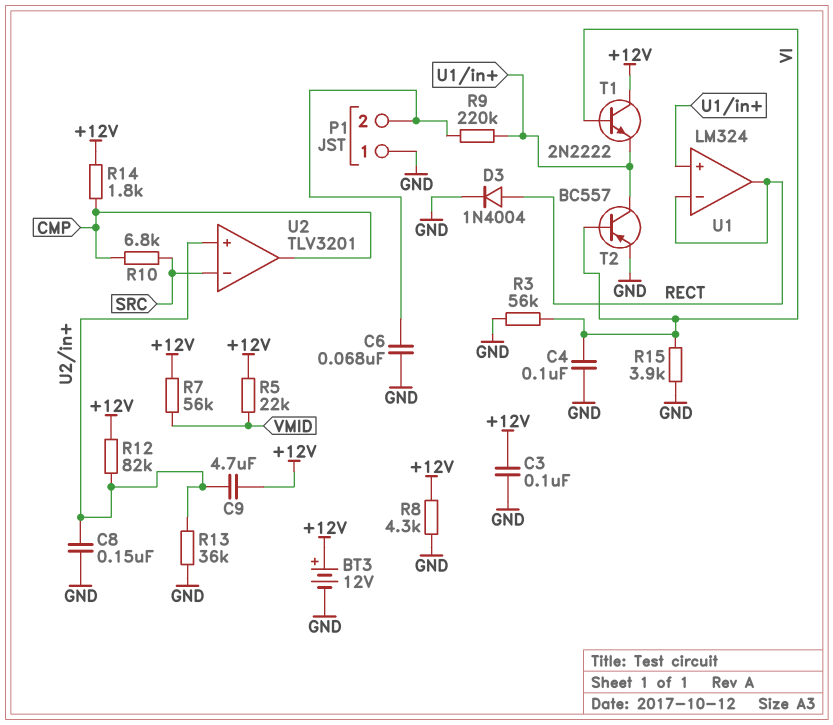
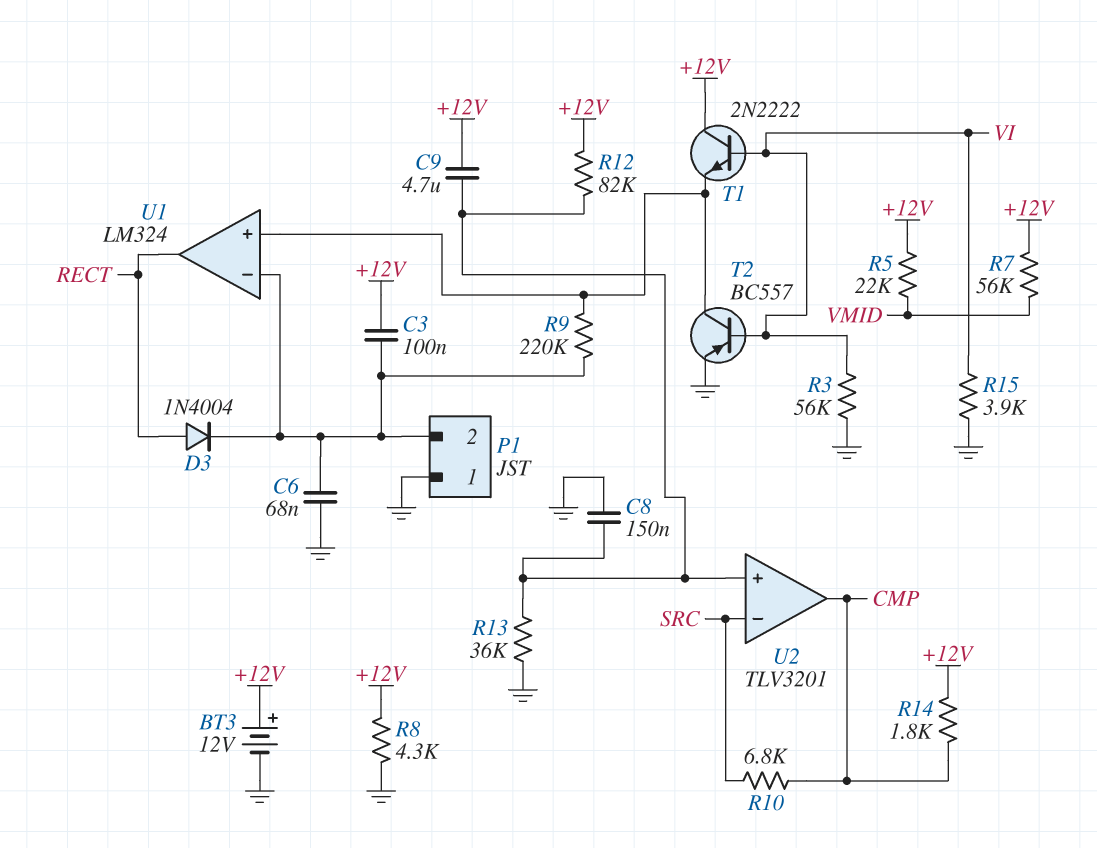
C3: 100nF (+12V, GND) -> 100nF (+12V, P1/2)
C4: 100nF (GND, VI) -> none
D3: diode 1N4004 (A RECT, K GND) -> diode 1N4004 (A RECT, K P1/2)
U1 pin in-: RECT -> P1/2

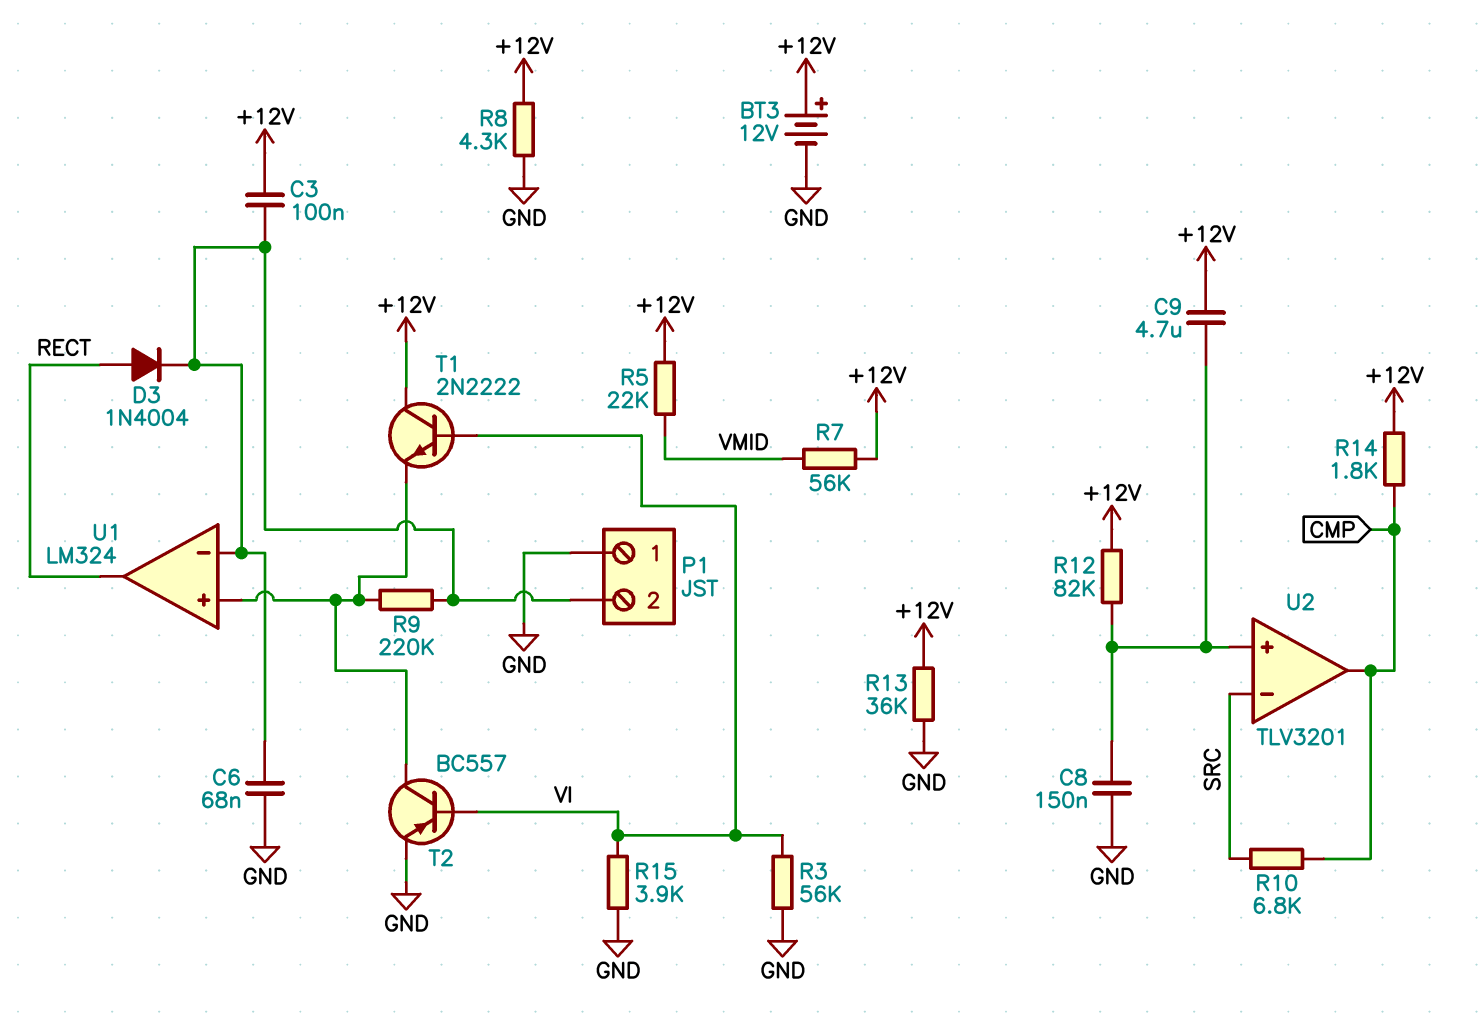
R13: 36k (GND, U2/in+) -> 36k (+12V, GND)

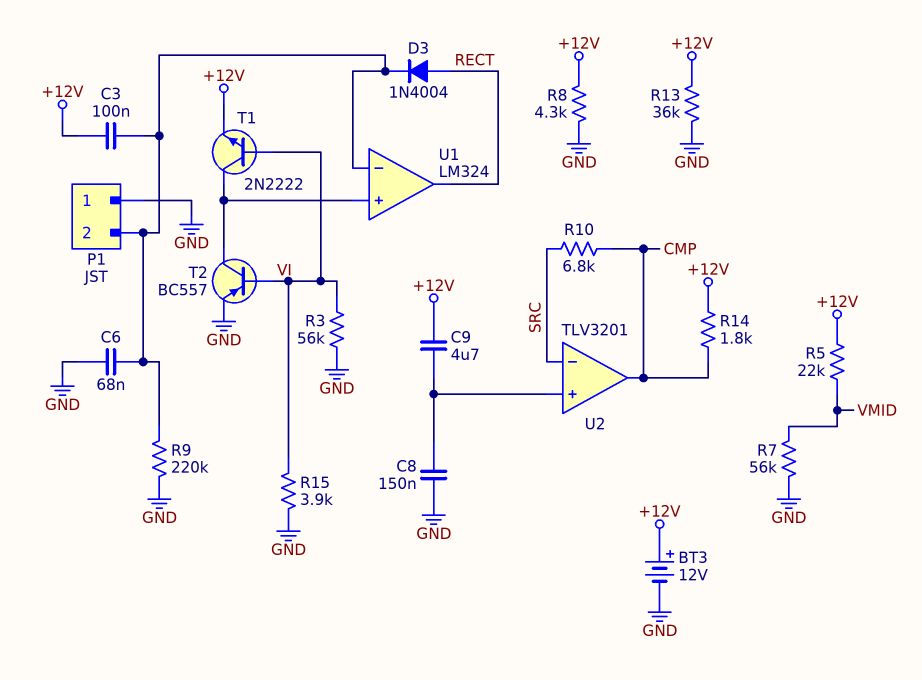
R7: 56k (+12V, VMID) -> 56k (GND, VMID)
R9: 220k (P1/2, U1/in+) -> 220k (GND, P1/2)
R12: 82k (+12V, U2/in+) -> none
T1: NPN 2N2222 (B VI, C +12V, E U1/in+) -> NPN 2N2222 (B VI, C U1/in+, E +12V)

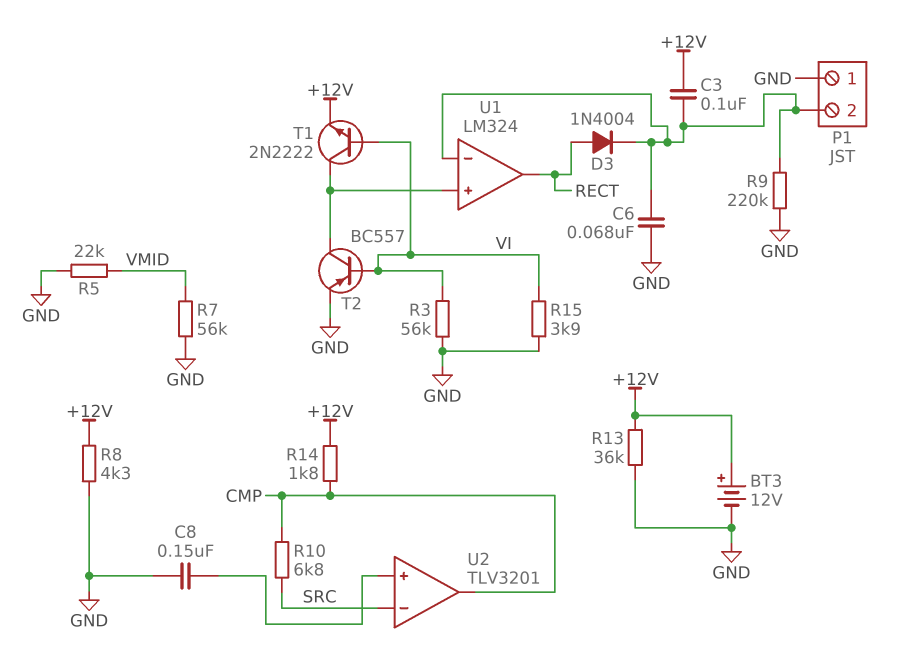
C9: 4.7uF (+12V, U2/in+) -> none
R5: 22k (+12V, VMID) -> 22k (GND, VMID)

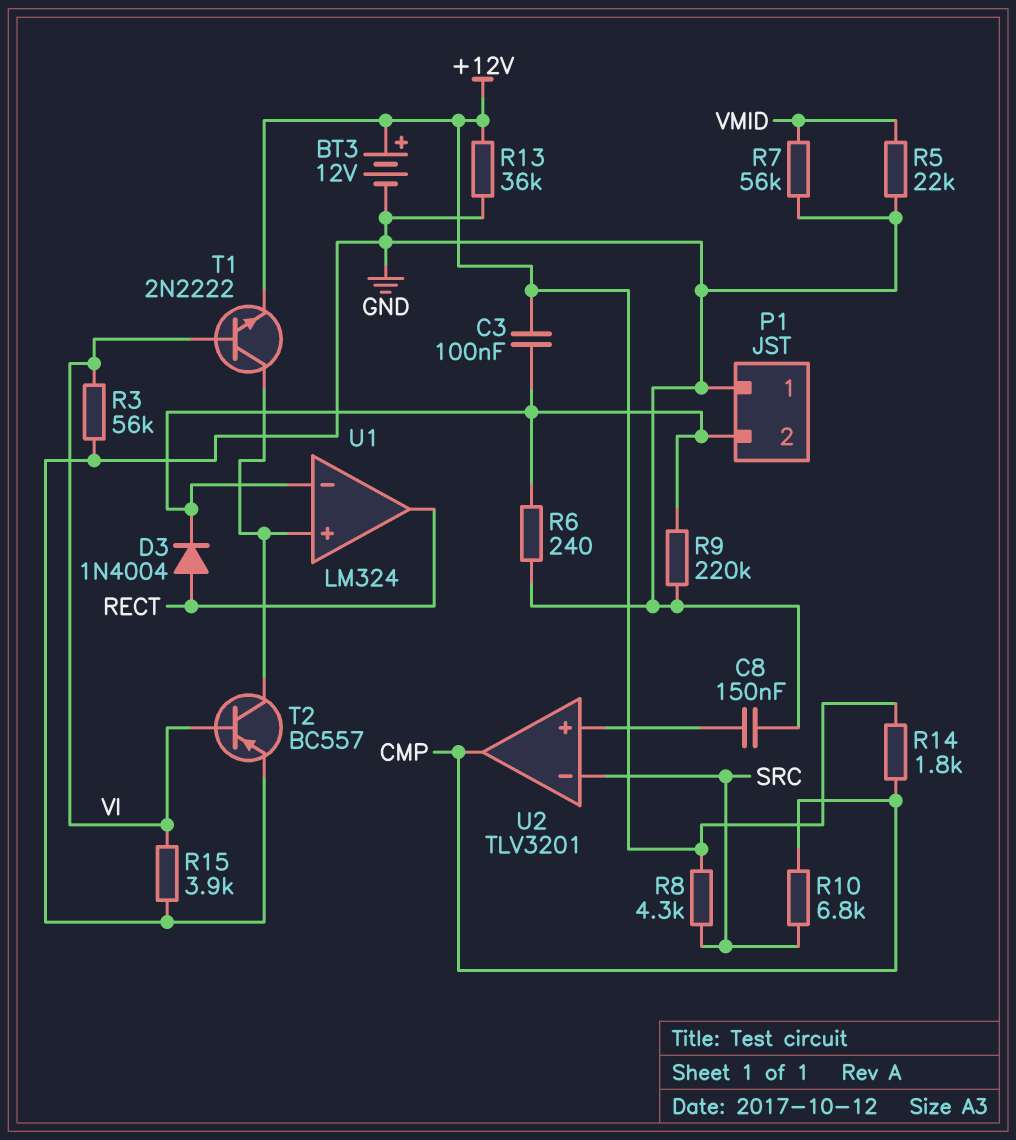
C6: 68nF (GND, P1/2) -> none
R6: none -> 240 (GND, P1/2)
R8: 4.3k (+12V, GND) -> 4.3k (+12V, SRC)

